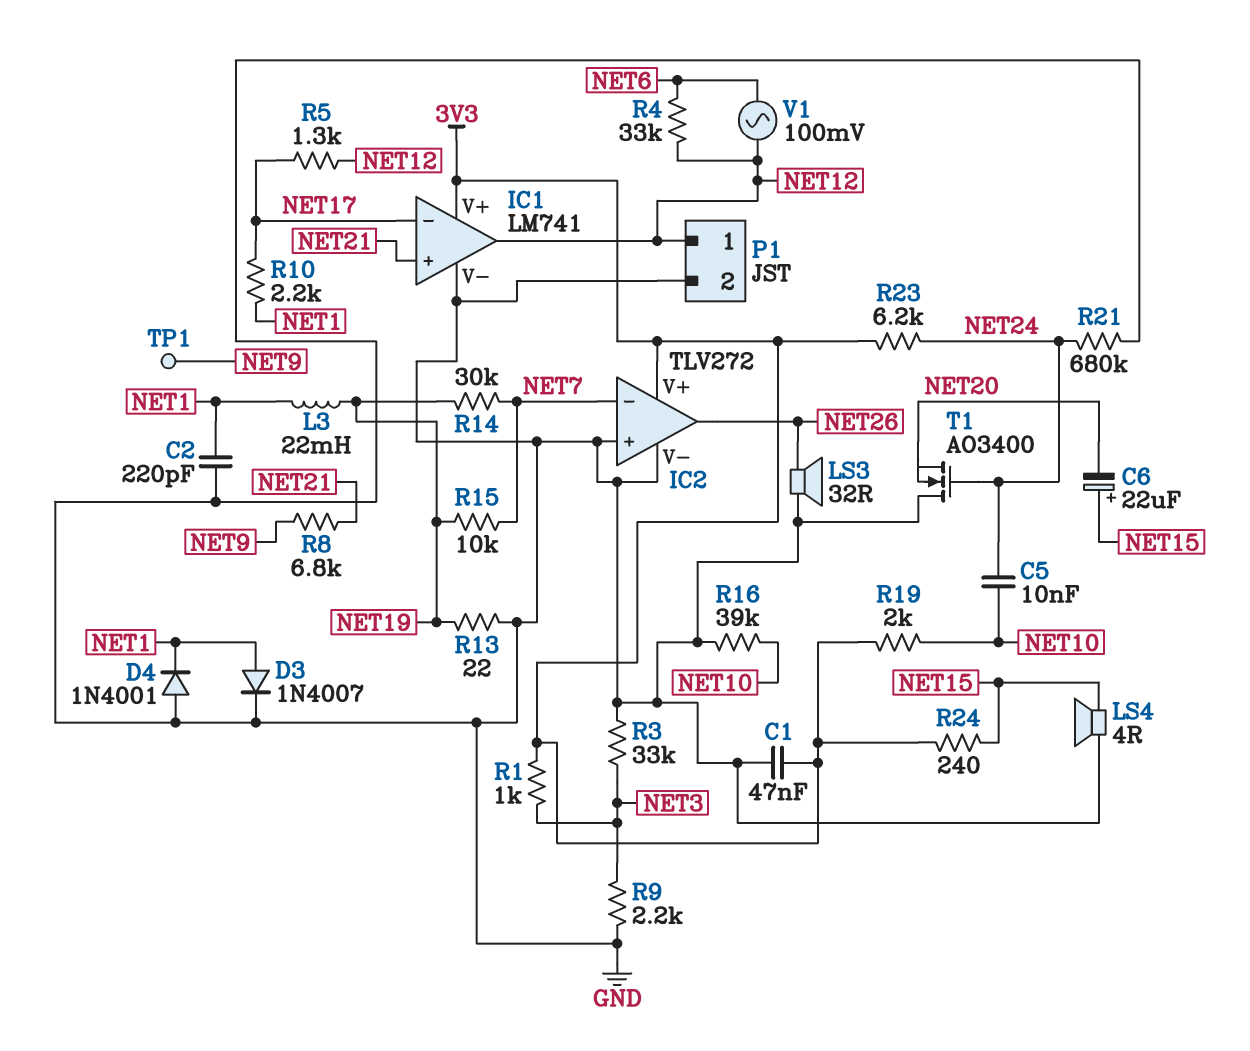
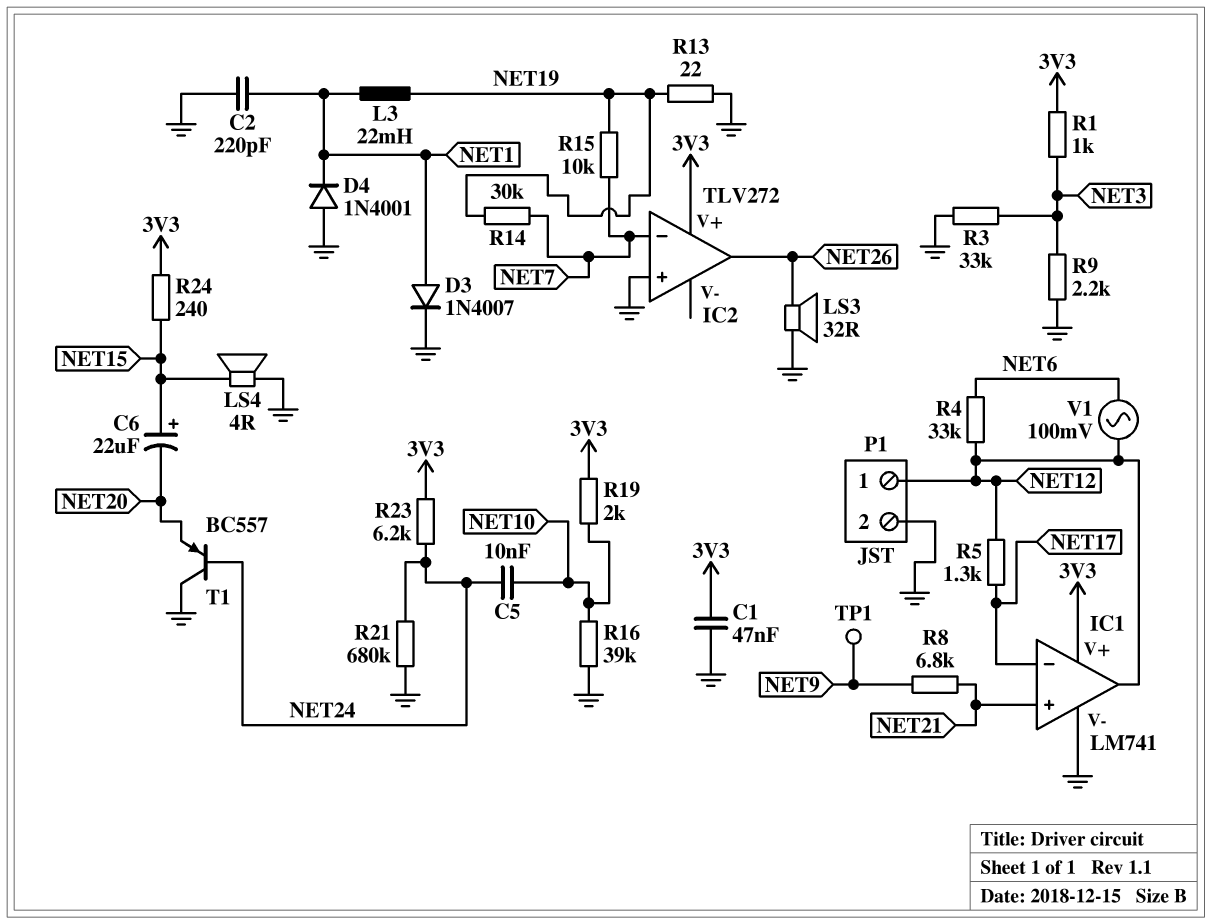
IC2 pin V-: GND -> none
R10: 2.2k (NET1, NET17) -> none
T1: NMOS AO3400 (G NET24, D GND, S NET20) -> PNP BC557 (B NET24, C GND, E NET20)

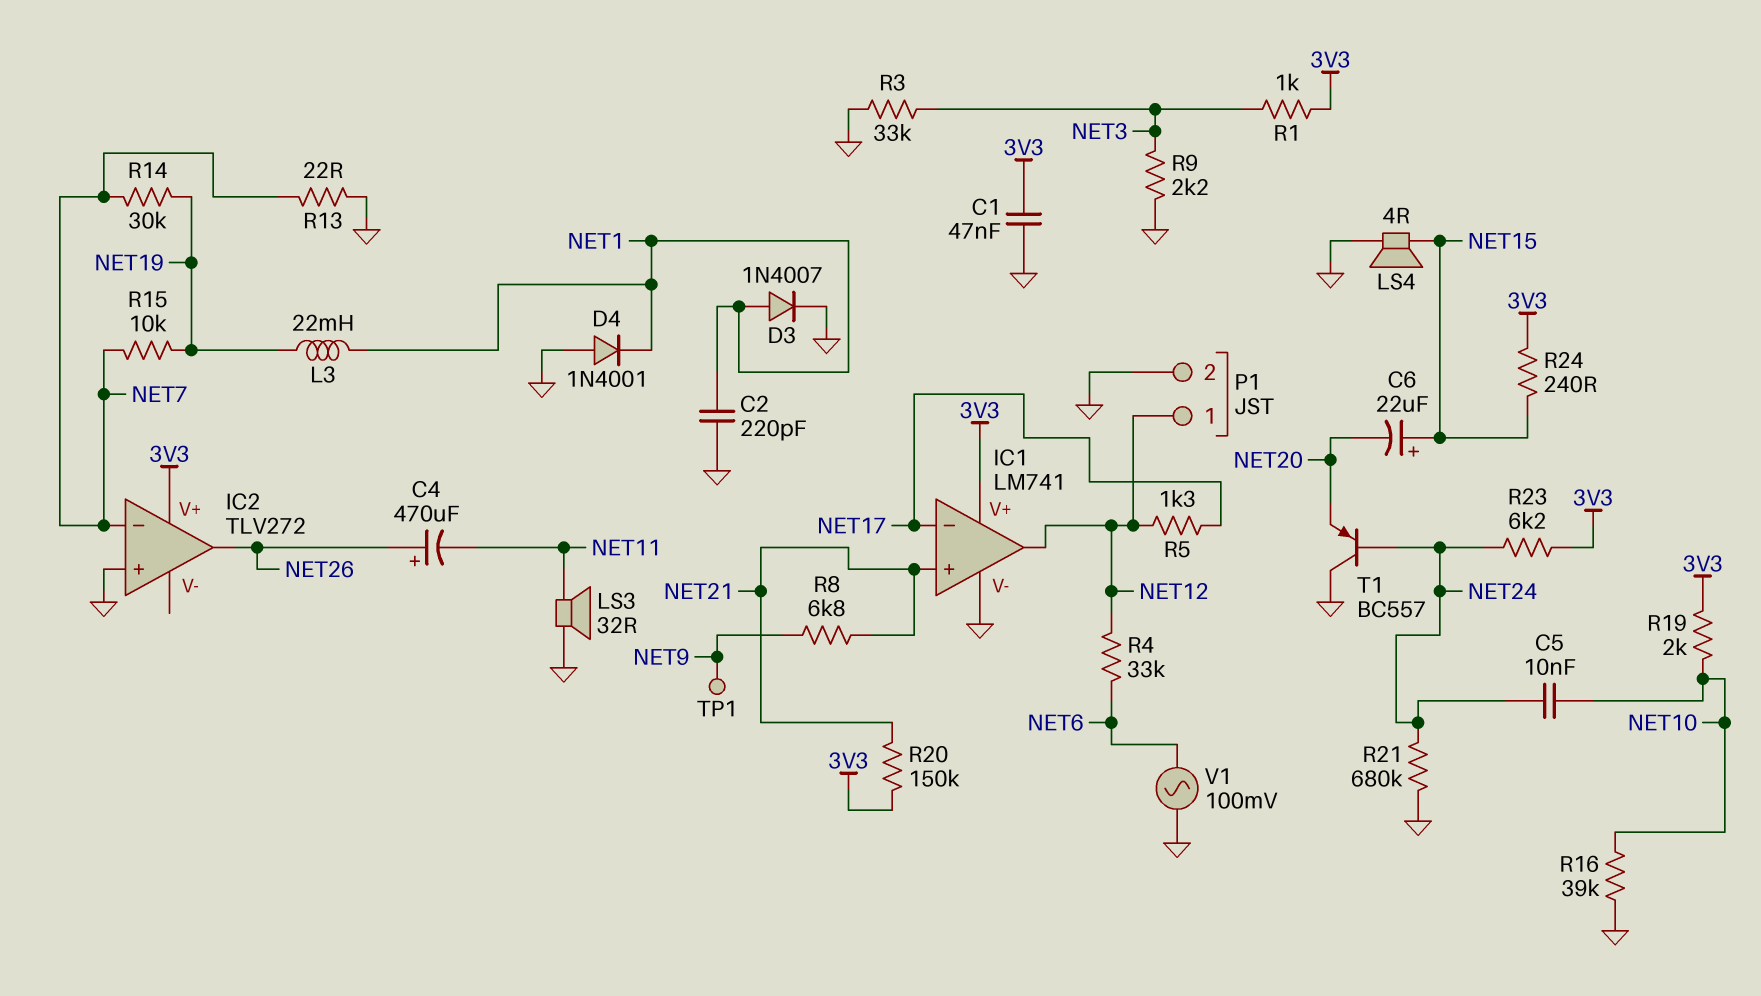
C4: none -> 470uF (plus NET26, minus NET11)
LS3: speaker 32R (GND, NET26) -> speaker 32R (GND, NET11)
R13: 22 (GND, NET19) -> 22 (GND, NET7)
R20: none -> 150k (3V3, NET21)
V1: AC 100mV (NET6, NET12) -> AC 100mV (GND, NET6)

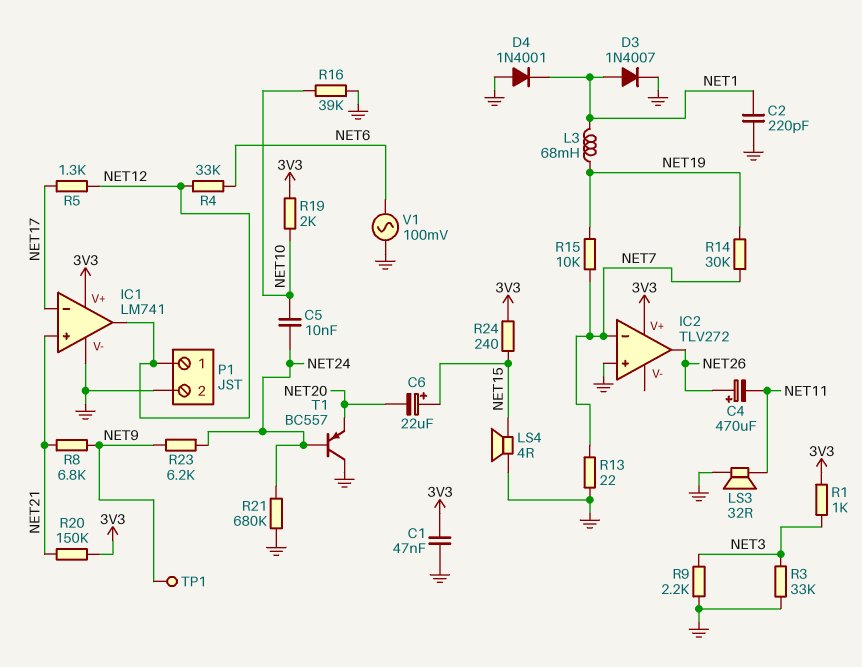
L3: 22mH (NET1, NET19) -> 68mH (NET1, NET19)
R23: 6.2k (3V3, NET24) -> 6.2k (NET9, NET24)

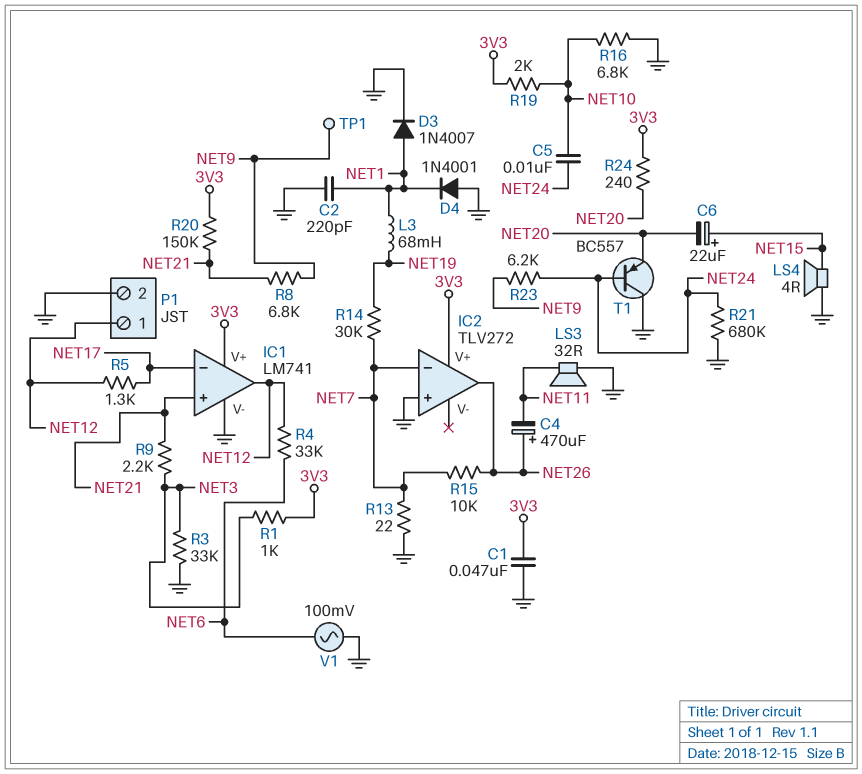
R9: 2.2k (GND, NET3) -> 2.2k (NET3, NET21)
R15: 10k (NET7, NET19) -> 10k (NET7, NET26)
R16: 39k (GND, NET10) -> 6.8k (GND, NET10)
R24: 240 (3V3, NET15) -> 240 (3V3, NET20)

